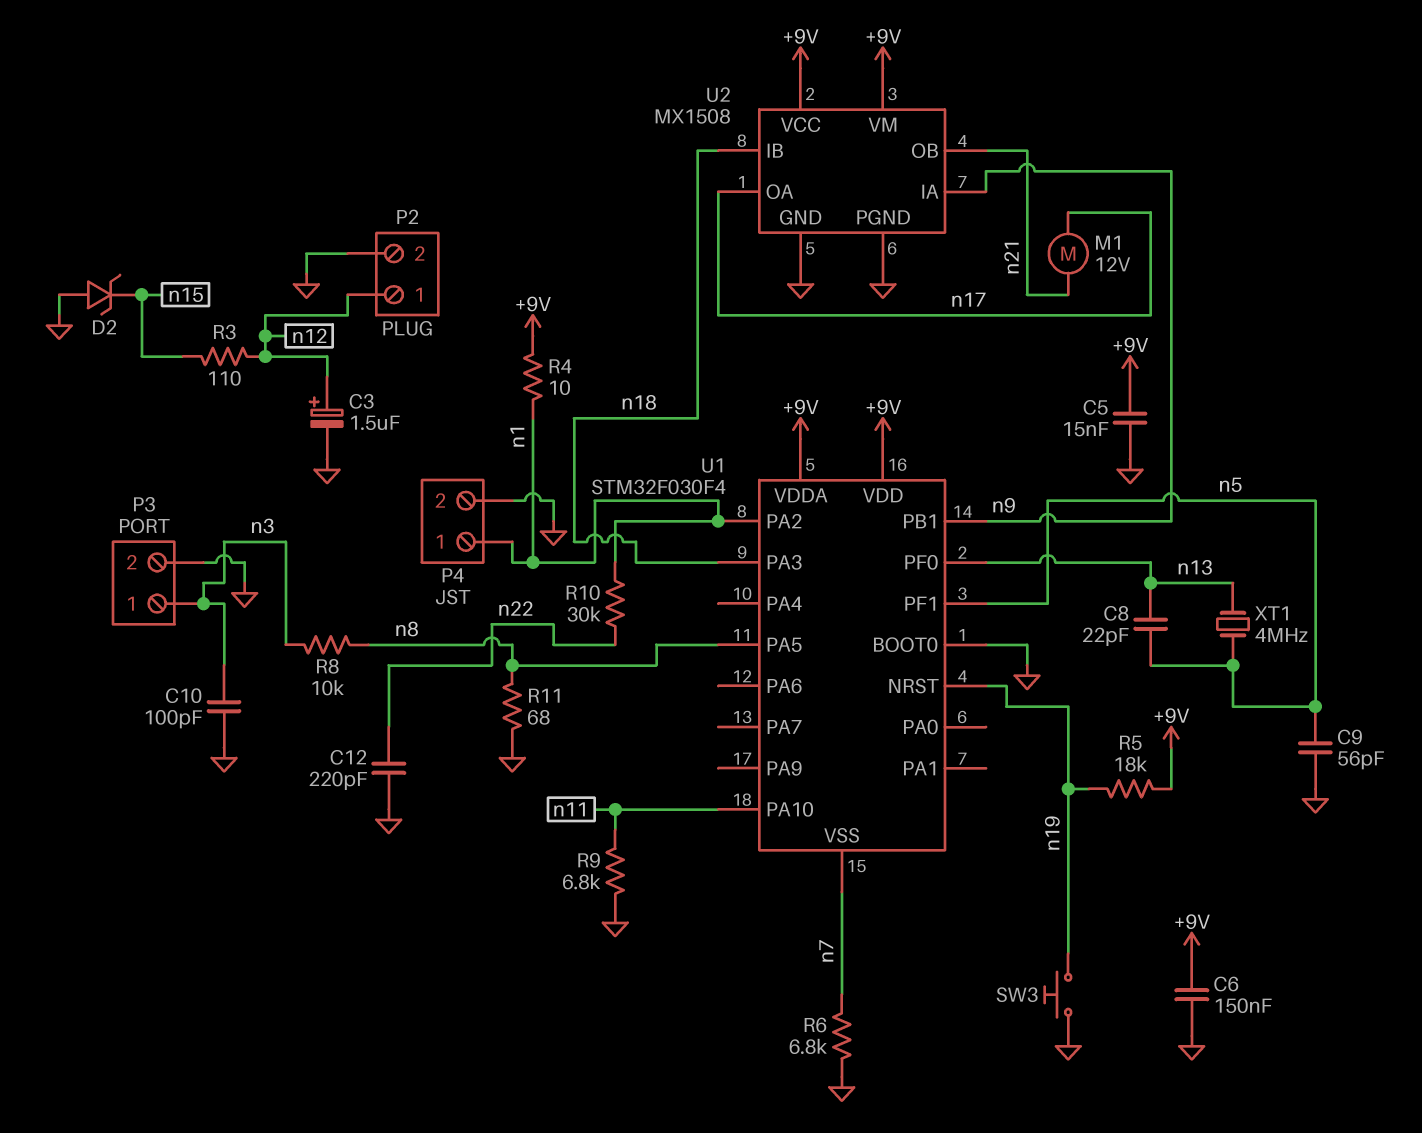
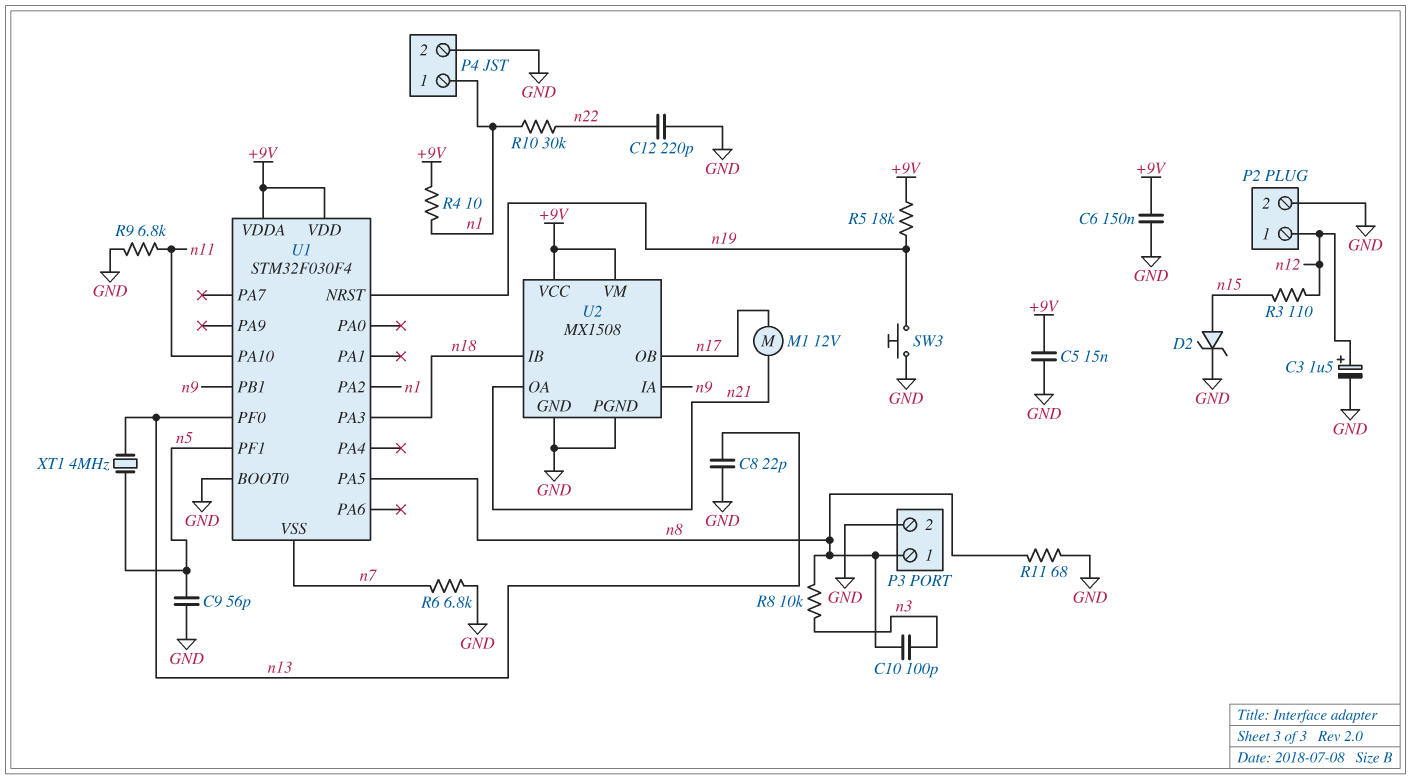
C8: 22pF (n5, n13) -> 22pF (GND, n13)
C10: 100pF (GND, n3) -> 100pF (n3, n8)
D2: zener (A GND, K n15) -> zener (A n15, K GND)
P3 pin 1: n3 -> n8
U2 pin OA: n17 -> n21
U2 pin OB: n21 -> n17

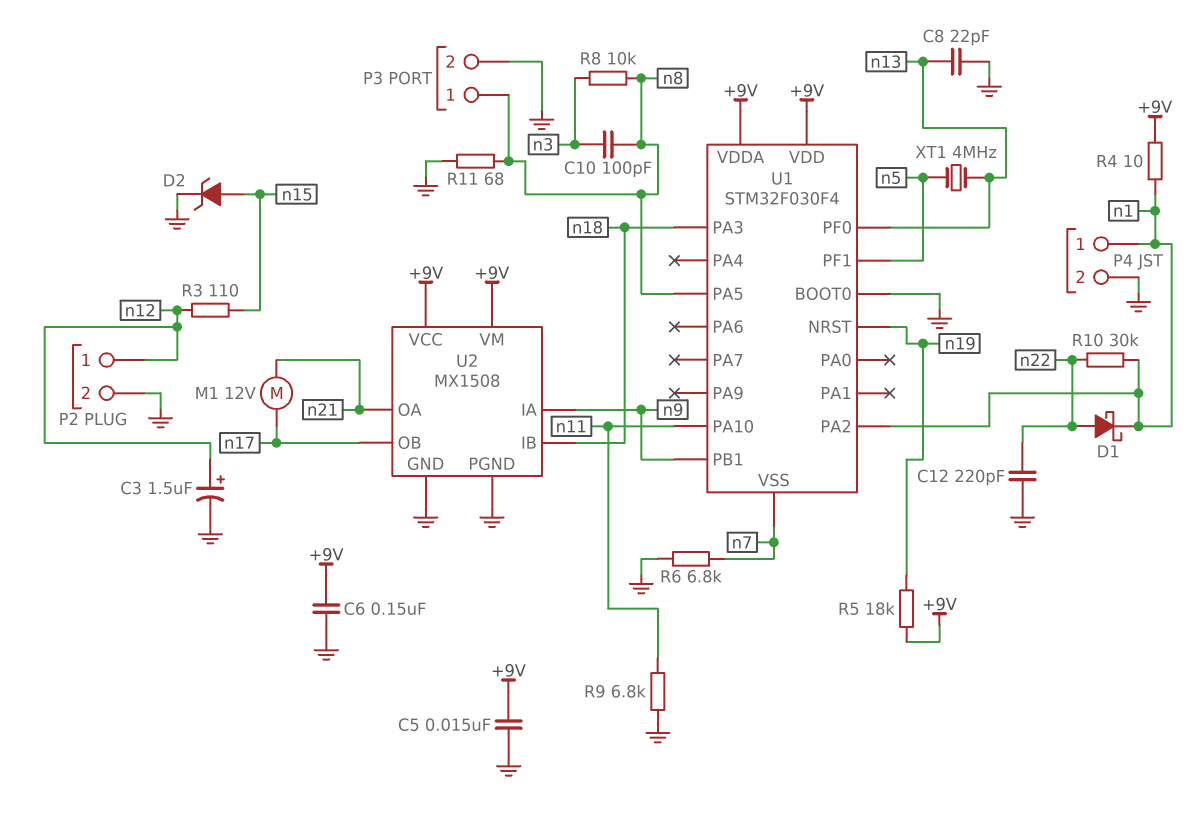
C9: 56pF (GND, n5) -> none
D1: none -> schottky (A n22, K n1)
SW3: button (GND, n19) -> none

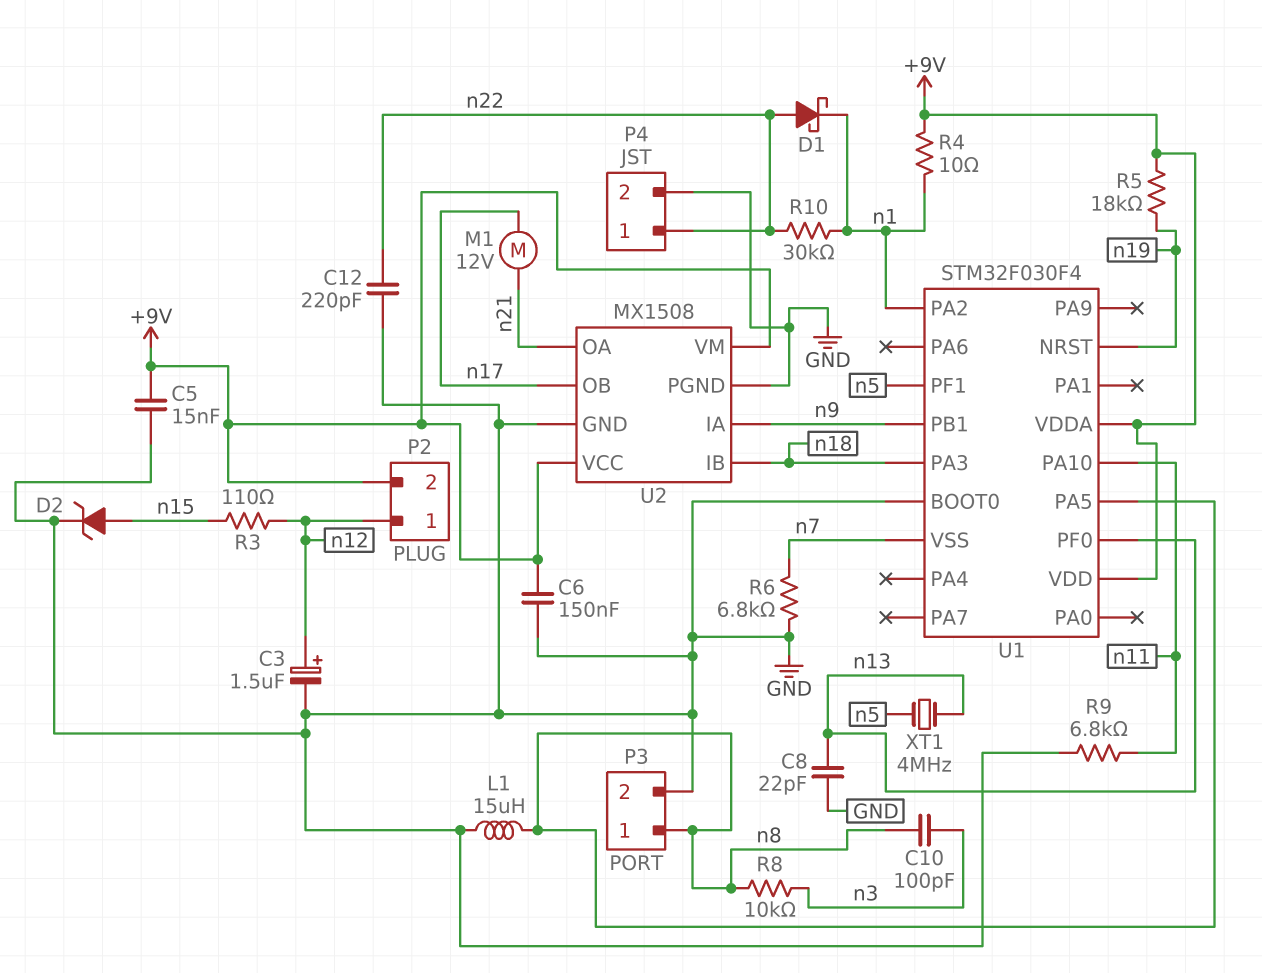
L1: none -> 15uH (GND, n8)
P2 pin 2: GND -> +9V
P4 pin 1: n1 -> n22
R11: 68 (GND, n8) -> none

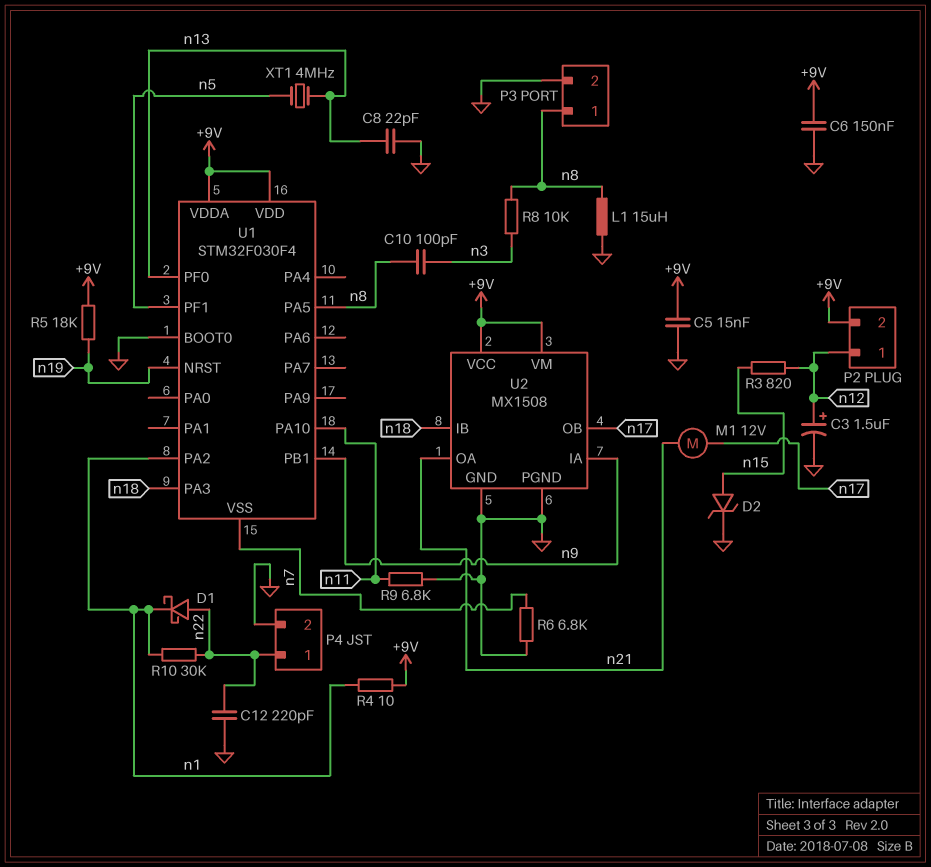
R3: 110 (n12, n15) -> 820 (n12, n15)

